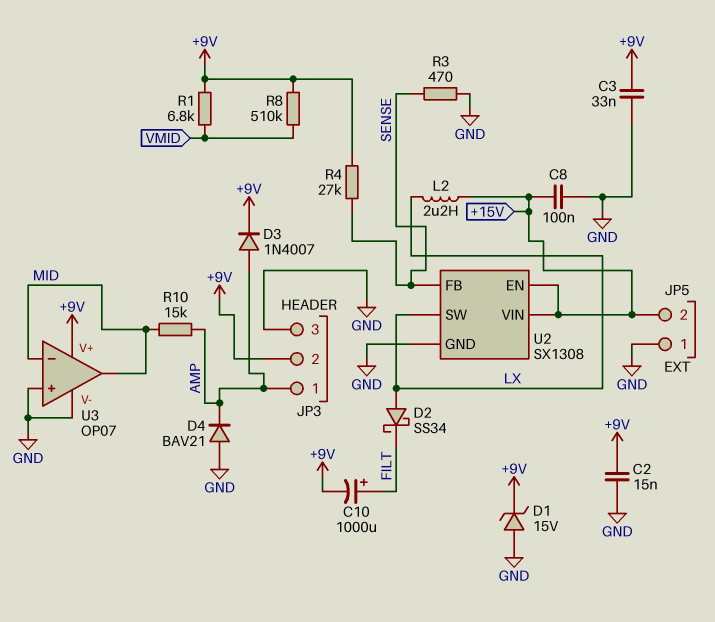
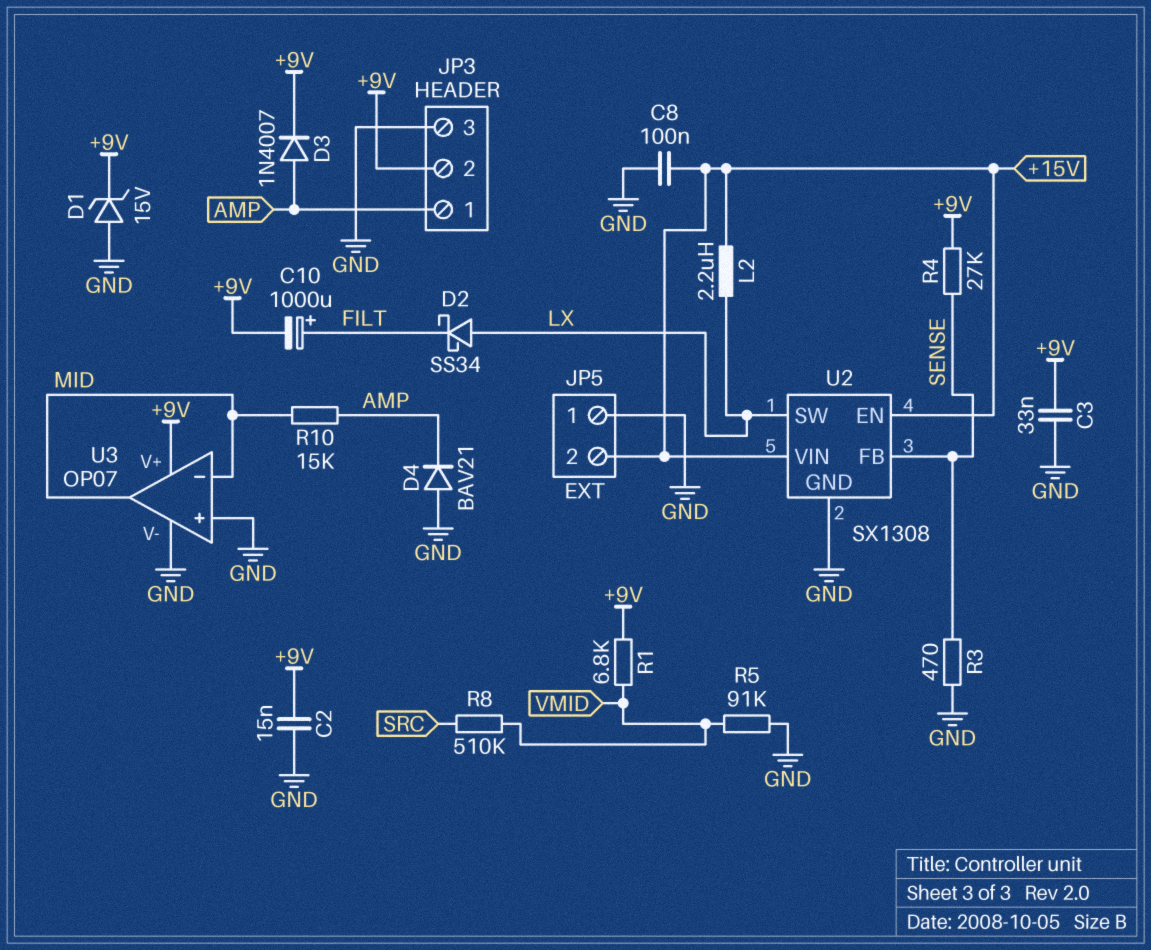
R5: none -> 91k (GND, VMID)
R8: 510k (+9V, VMID) -> 510k (SRC, VMID)

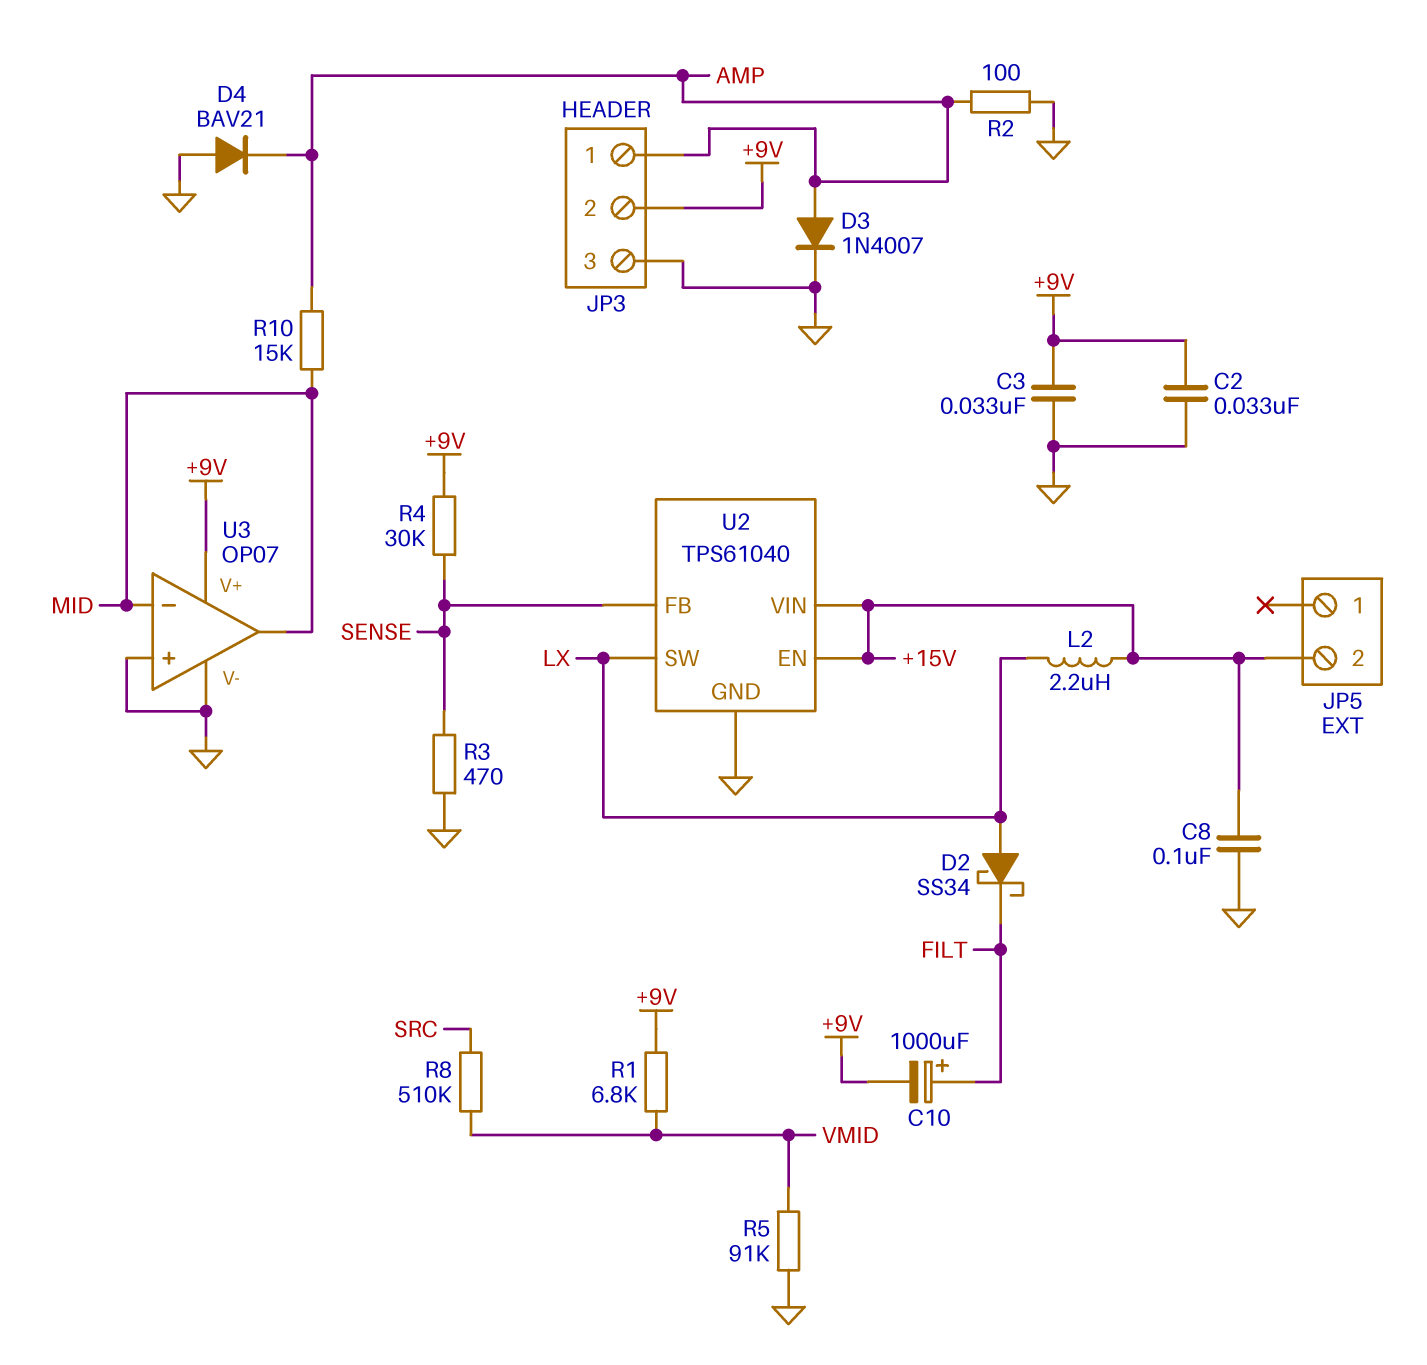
C2: 15nF (+9V, GND) -> 33nF (+9V, GND)
D1: zener 15V (A GND, K +9V) -> none
D3: diode 1N4007 (A AMP, K +9V) -> diode 1N4007 (A AMP, K GND)
JP5 pin 1: GND -> none
R2: none -> 100 (AMP, GND)
R4: 27k (+9V, SENSE) -> 30k (+9V, SENSE)
U2: SX1308 -> TPS61040

